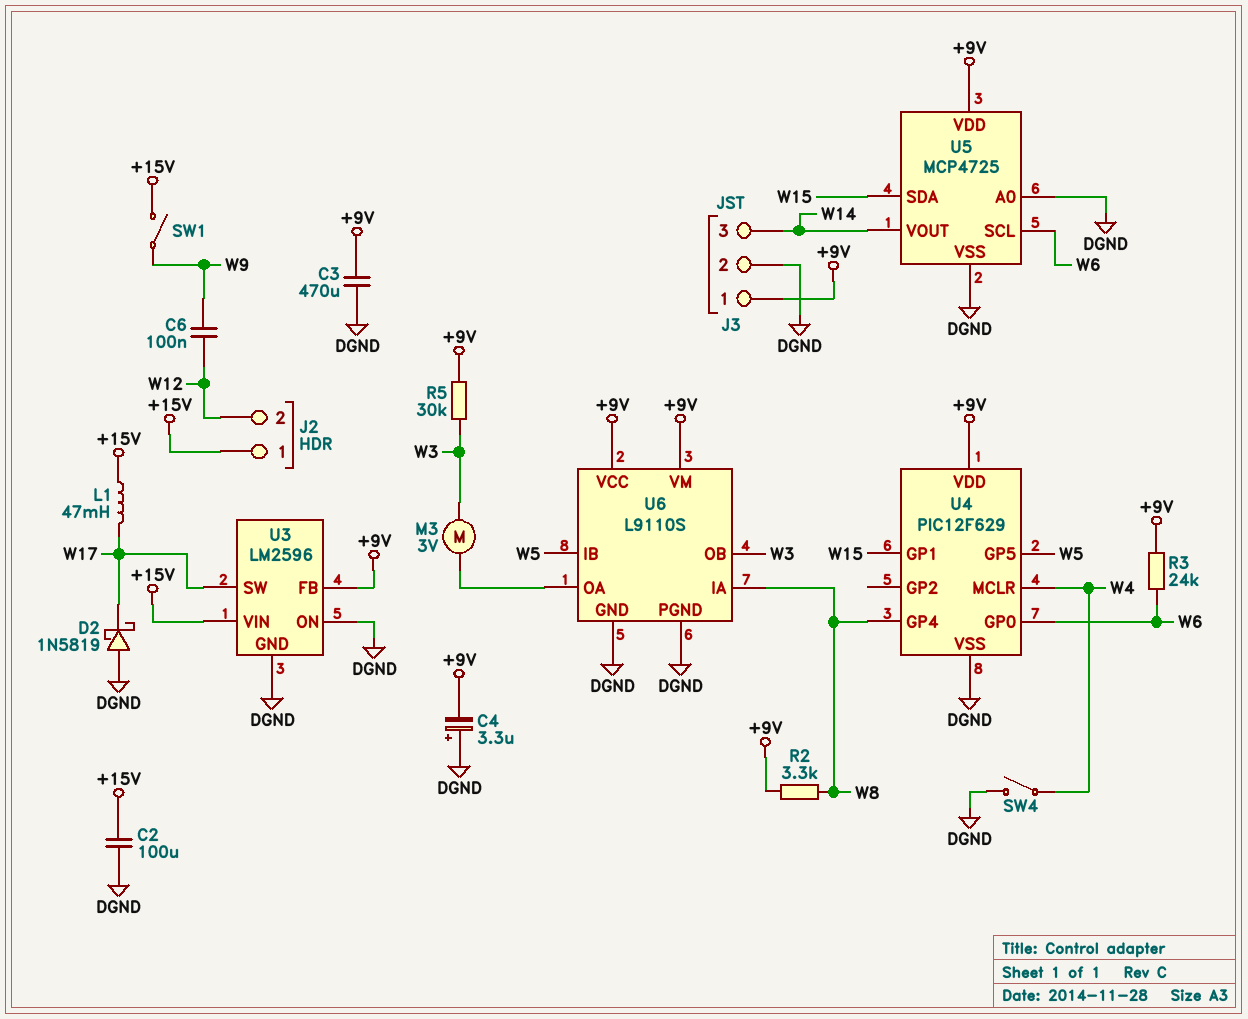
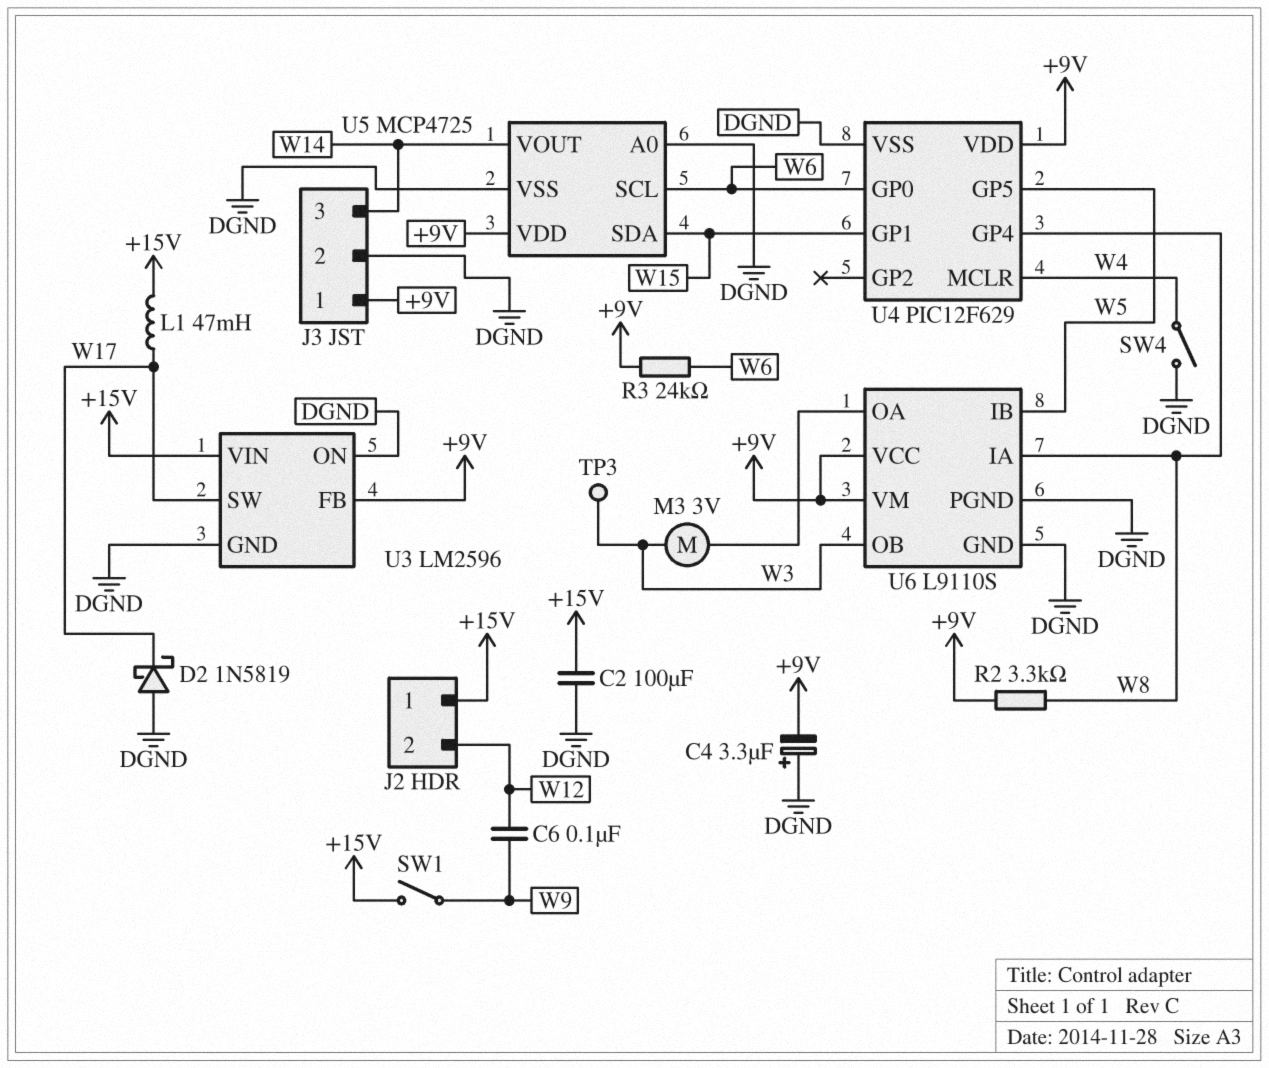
C3: 470uF (+9V, DGND) -> none
R5: 30k (+9V, W3) -> none
TP3: none -> test point (W3)

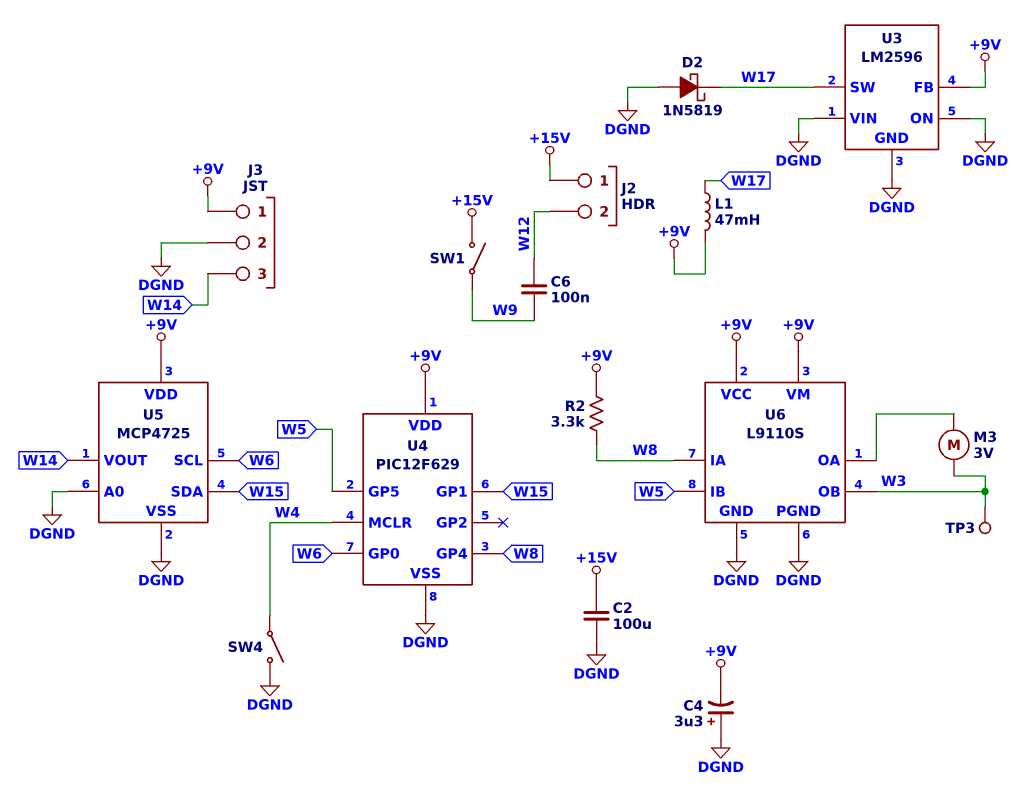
L1: 47mH (+15V, W17) -> 47mH (+9V, W17)
R3: 24k (+9V, W6) -> none
U3 pin VIN: +15V -> DGND

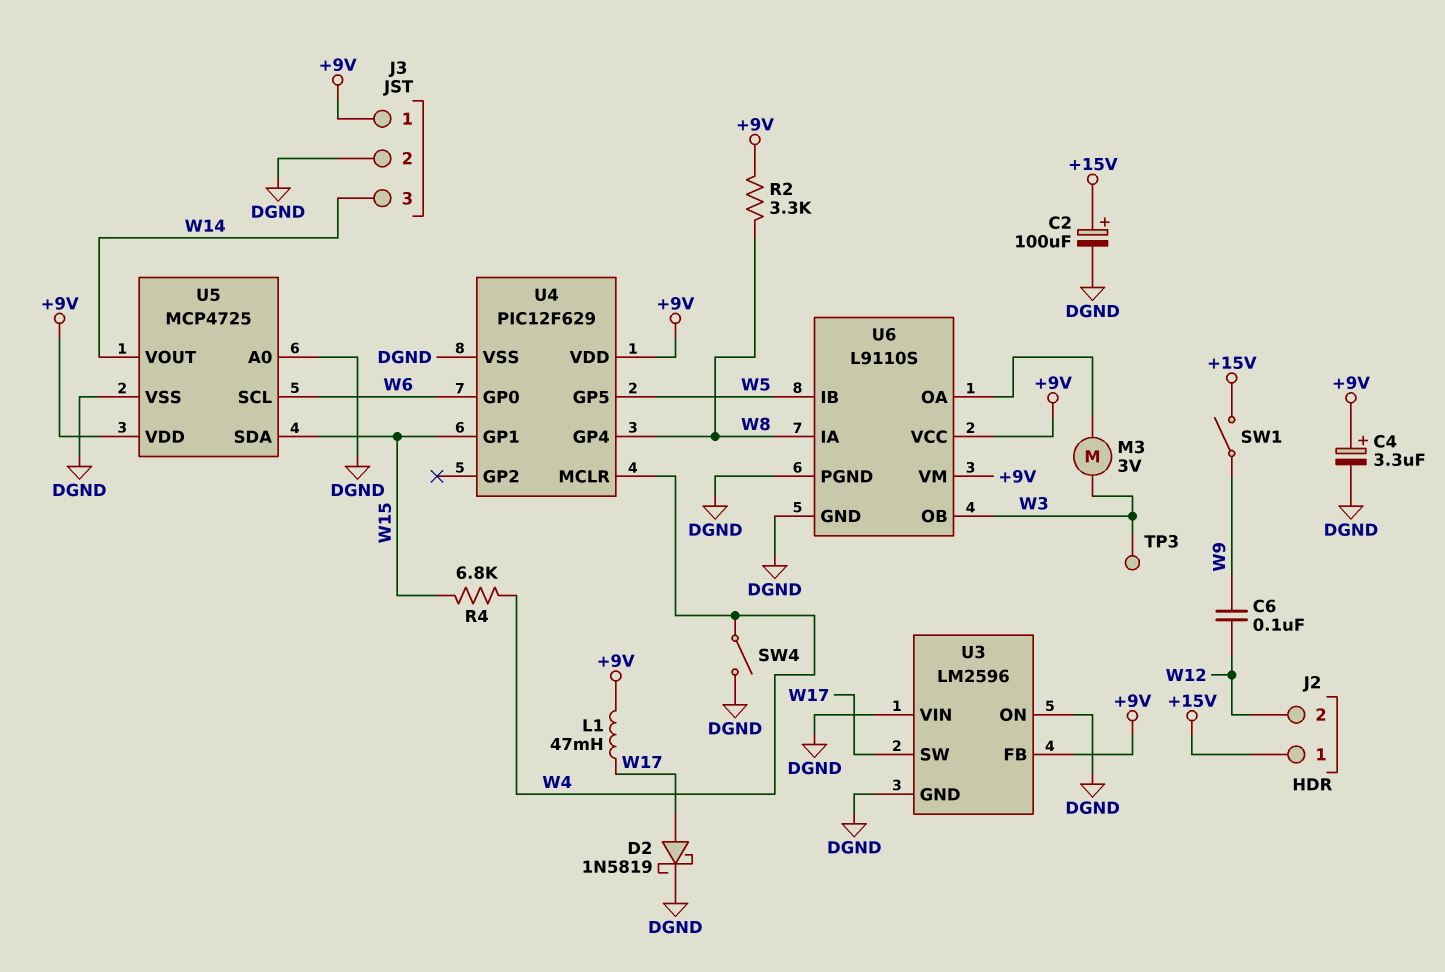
C2: 100uF (+15V, DGND) -> 100uF (plus +15V, minus DGND)
C4: 3.3uF (plus DGND, minus +9V) -> 3.3uF (plus +9V, minus DGND)
D2: schottky 1N5819 (A DGND, K W17) -> schottky 1N5819 (A W17, K DGND)
R4: none -> 6.8k (W4, W15)

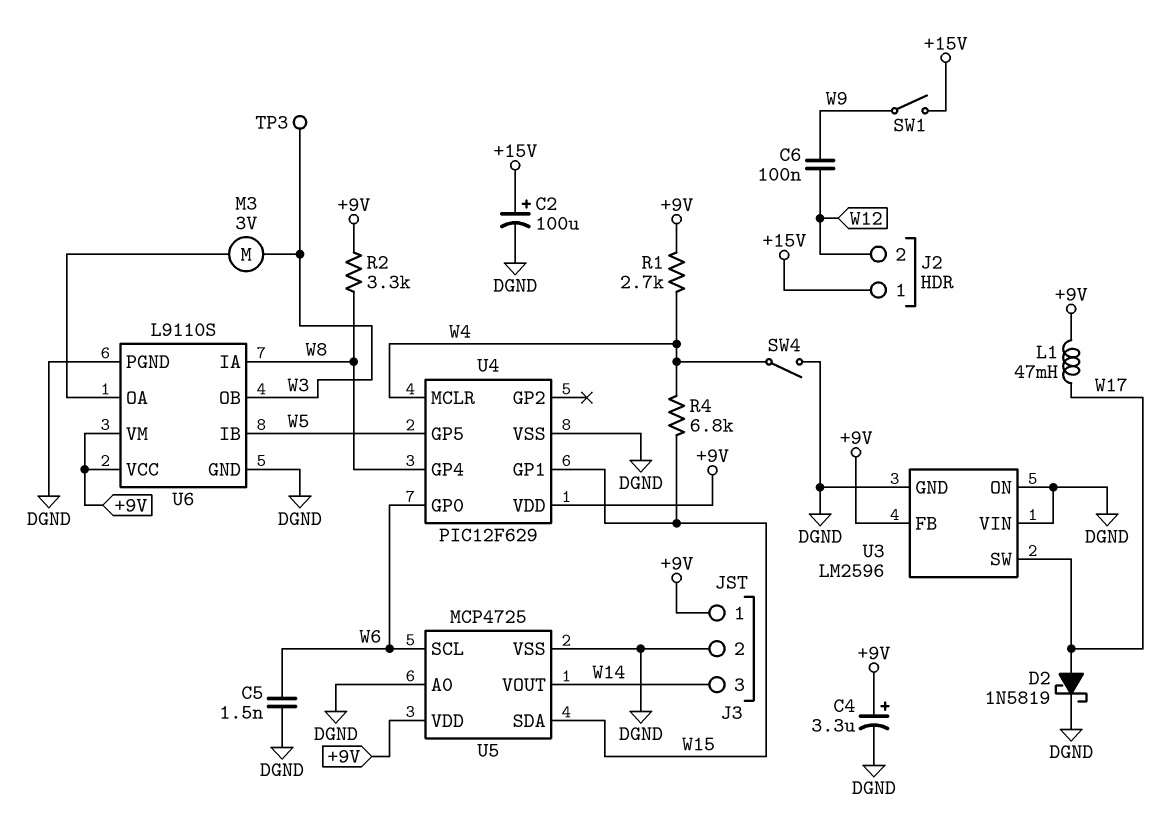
C5: none -> 1.5nF (DGND, W6)
R1: none -> 2.7k (+9V, W4)

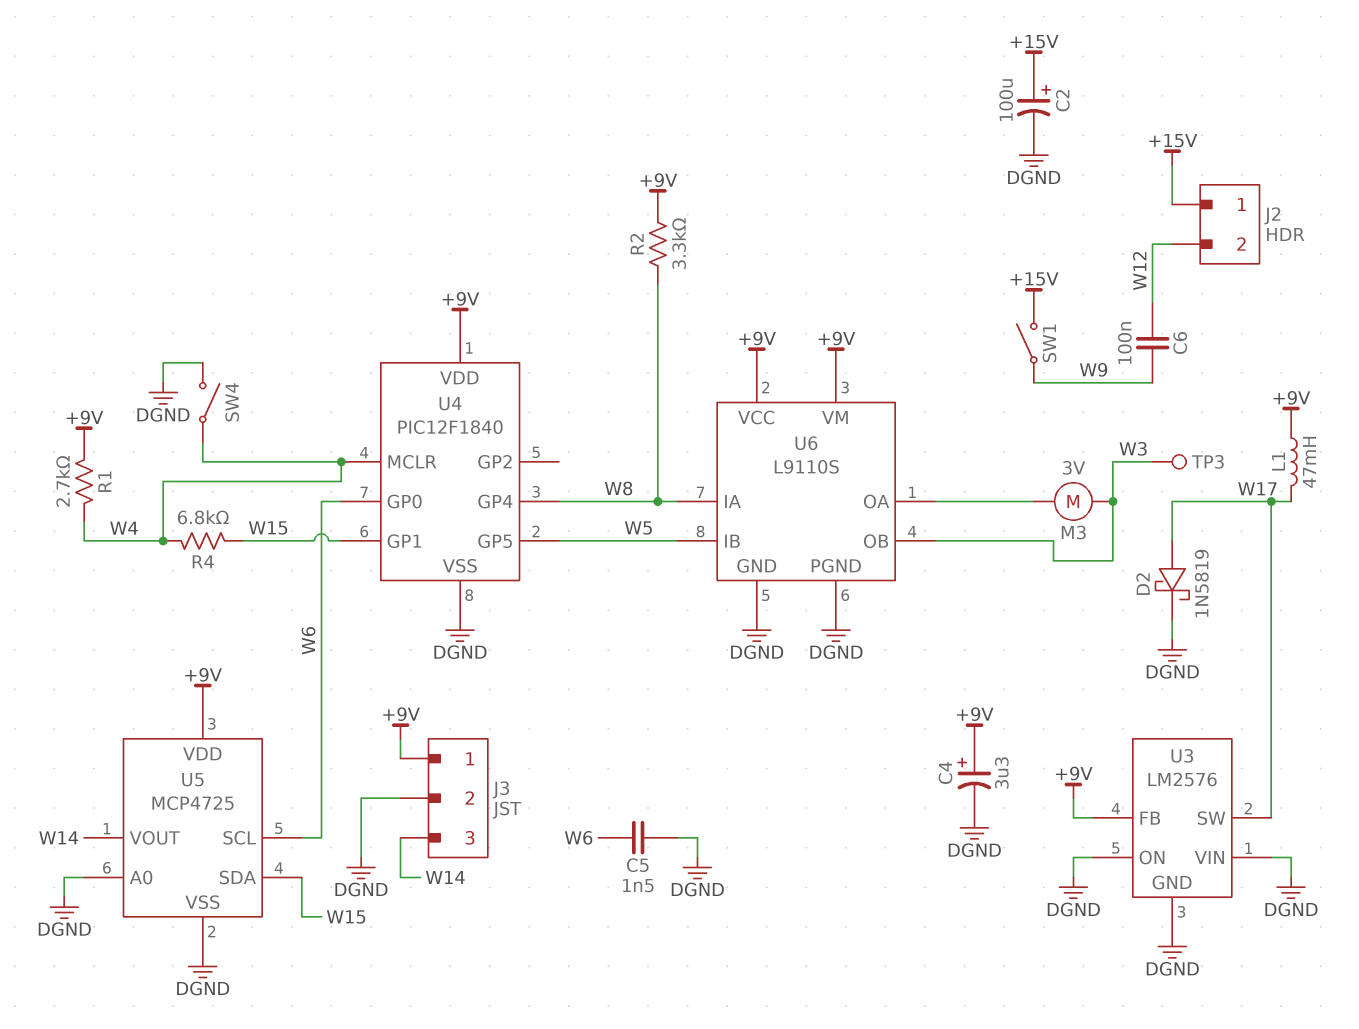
U3: LM2596 -> LM2576
U4: PIC12F629 -> PIC12F1840

